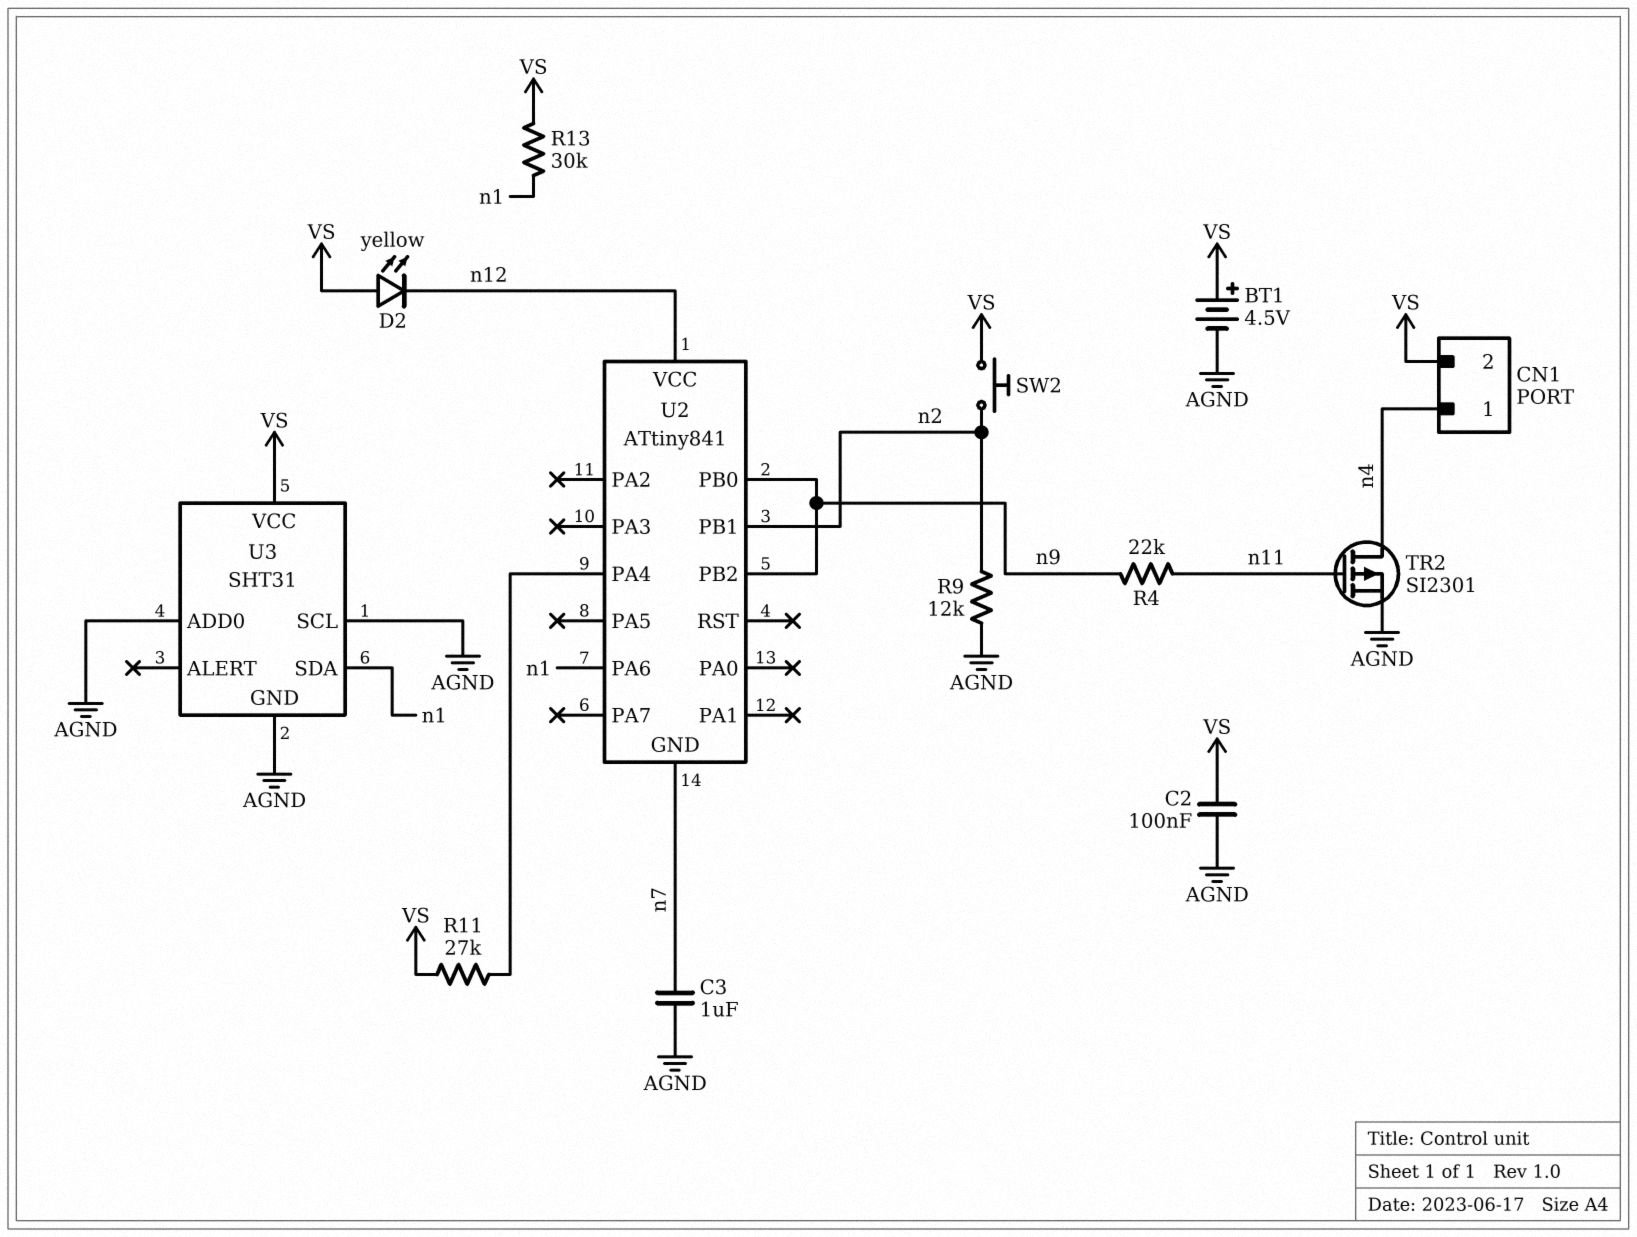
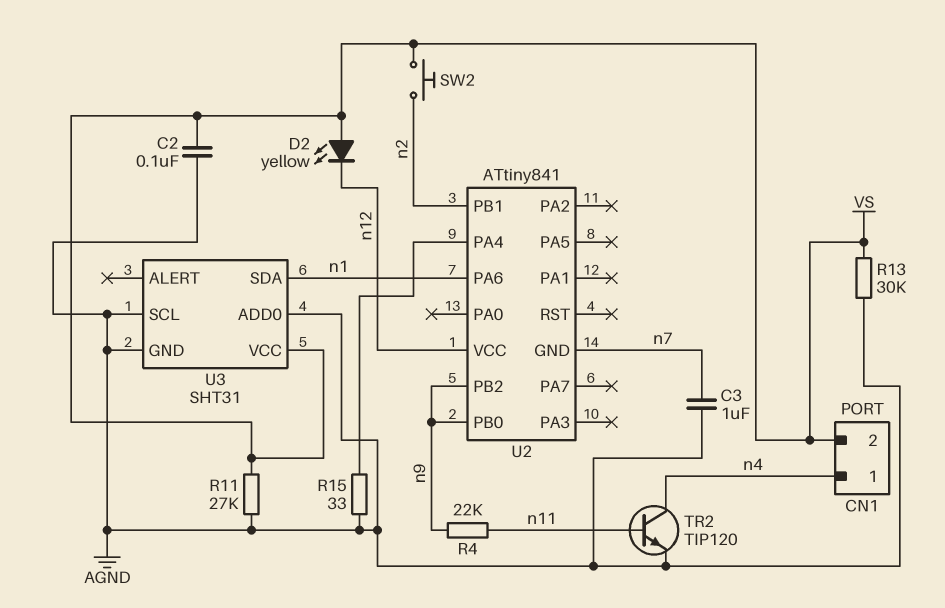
BT1: 4.5V (plus VS, minus AGND) -> none
R9: 12k (AGND, n2) -> none
R11: 27k (U2/PA4, VS) -> 27k (AGND, VS)
R13: 30k (VS, n1) -> 30k (AGND, VS)
R15: none -> 33 (AGND, U2/PA4)
TR2: PMOS SI2301 (G n11, D n4, S AGND) -> NPN TIP120 (B n11, C n4, E AGND)

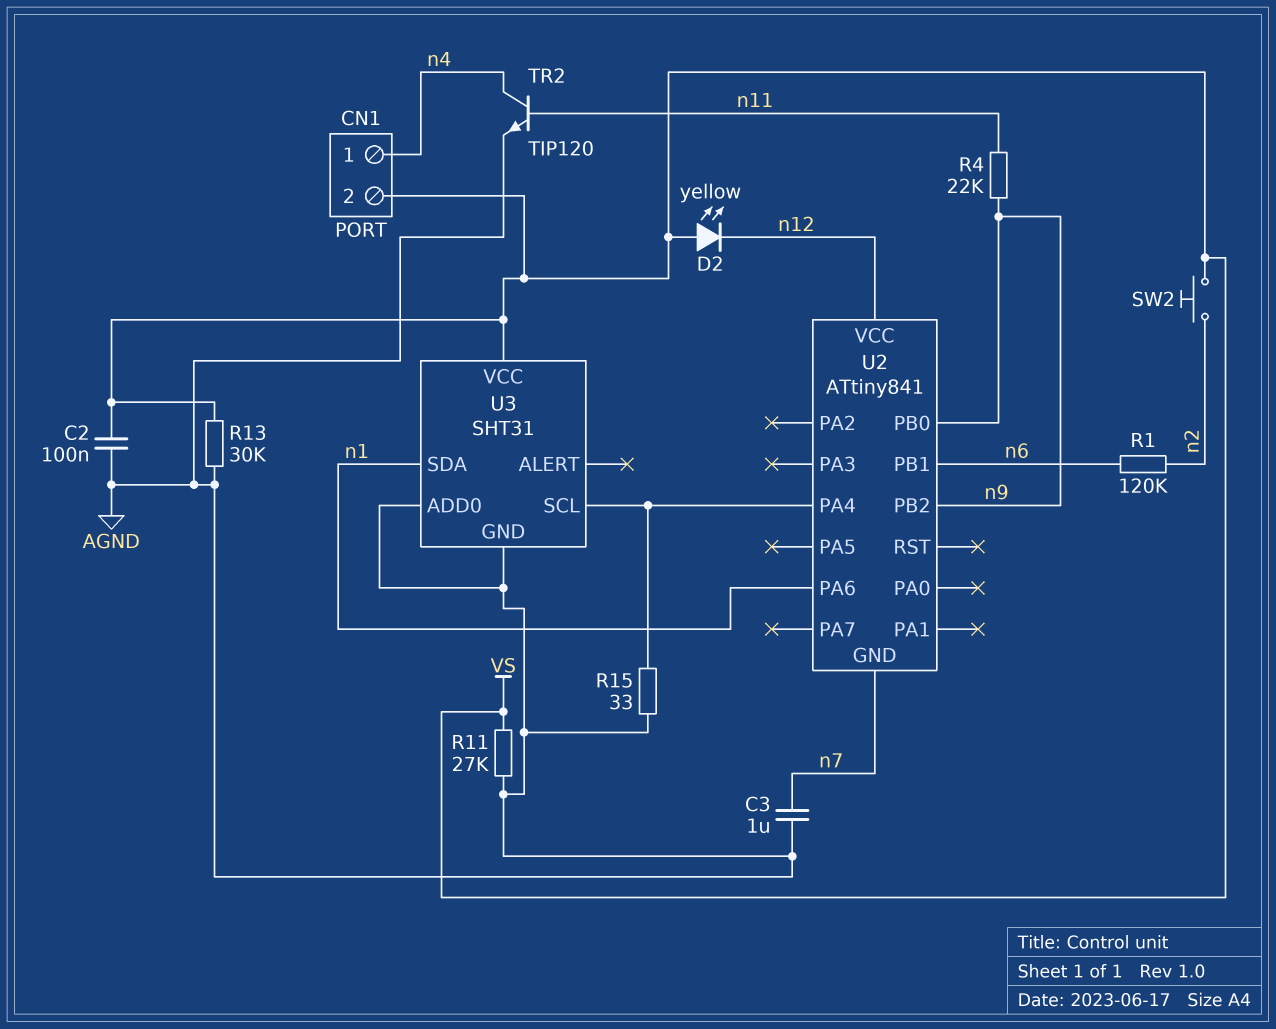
R1: none -> 120k (n2, n6)
U2 pin PB1: n2 -> n6
U3 pin SCL: AGND -> U2/PA4

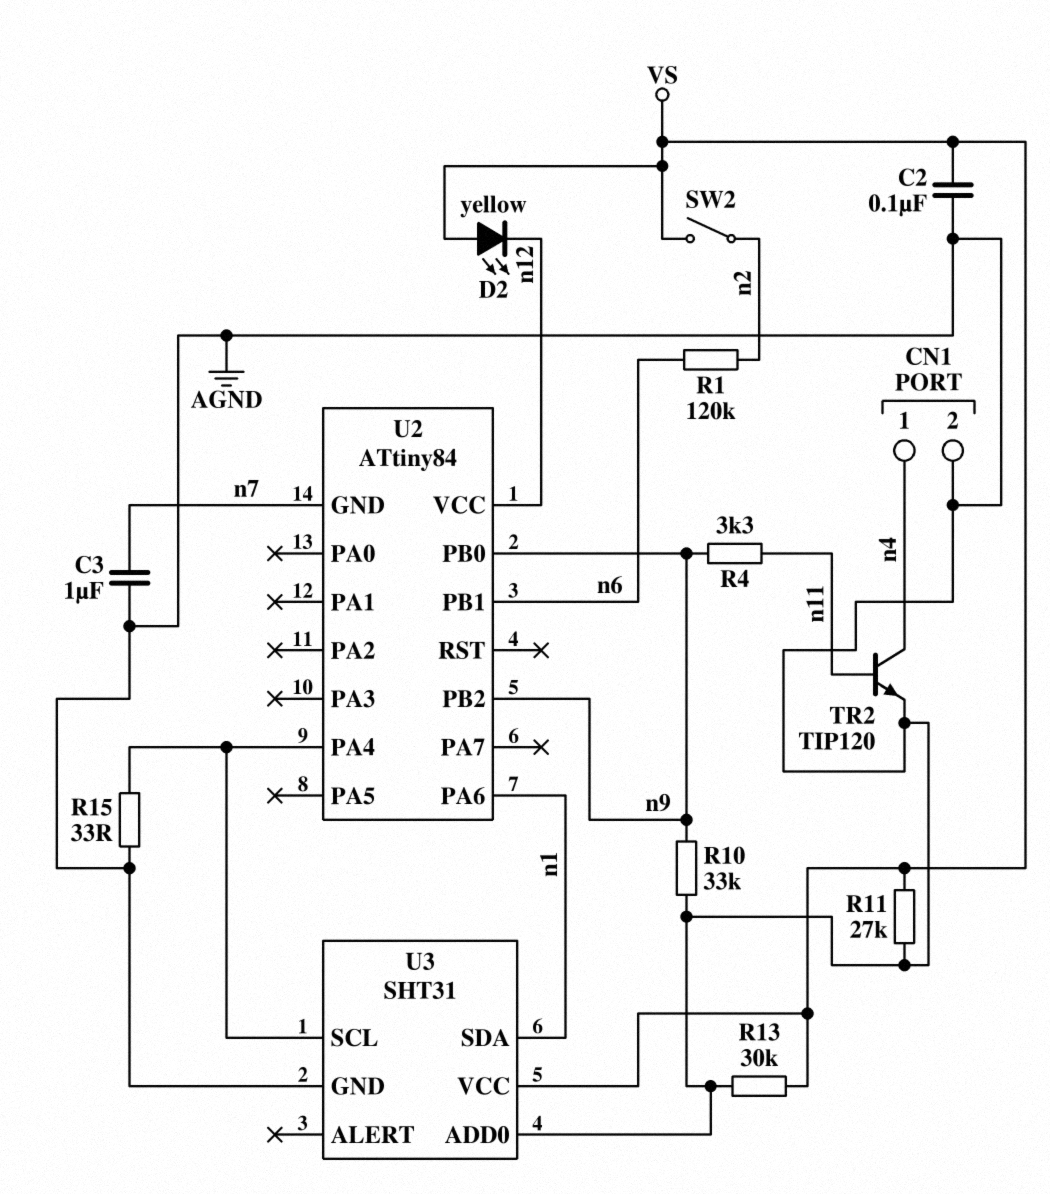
CN1 pin 2: VS -> AGND
R4: 22k (n9, n11) -> 3.3k (n9, n11)
R10: none -> 33k (AGND, n9)
SW2: button (VS, n2) -> switch (VS, n2)
U2: ATtiny841 -> ATtiny84

